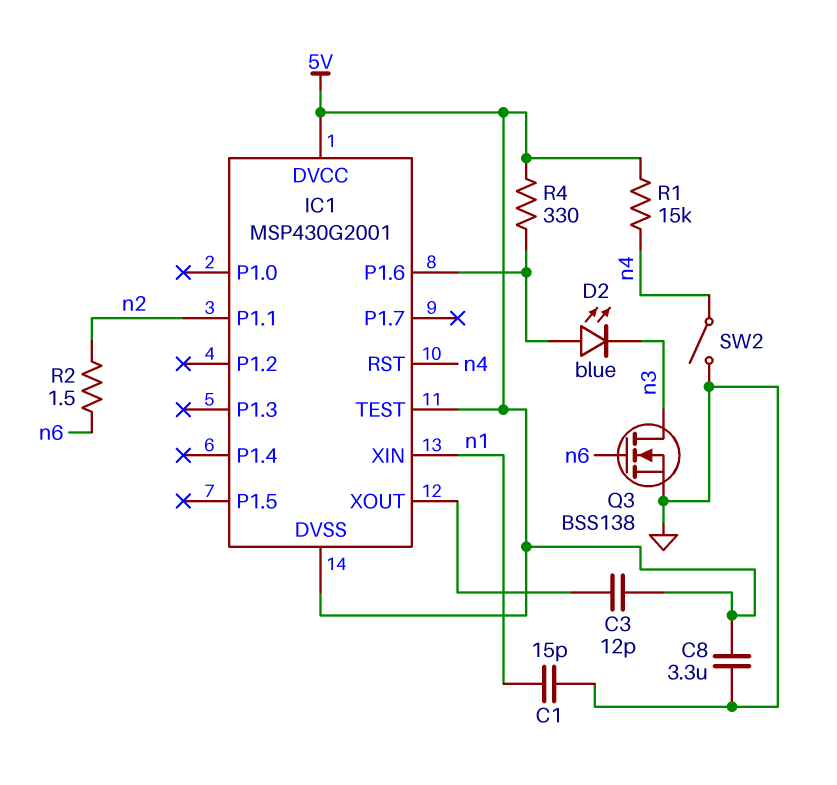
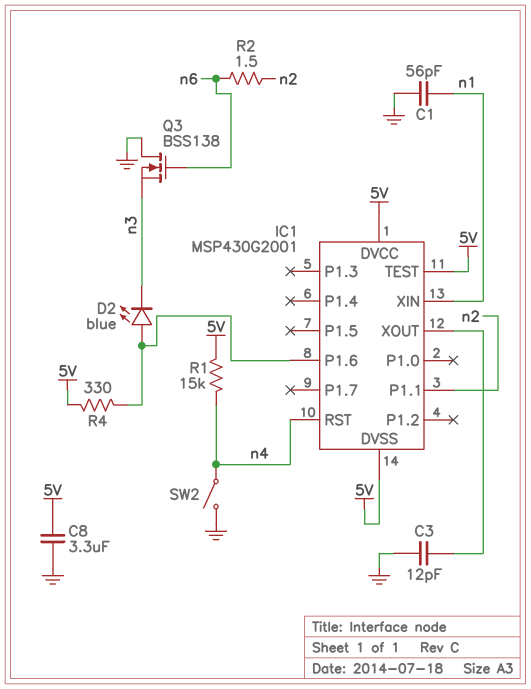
C1: 15pF (GND, n1) -> 56pF (GND, n1)
C3: 12pF (5V, IC1/XOUT) -> 12pF (GND, IC1/XOUT)
Q3: NMOS BSS138 (G n6, D n3, S GND) -> NMOS BSS138 (G n6, D GND, S n3)

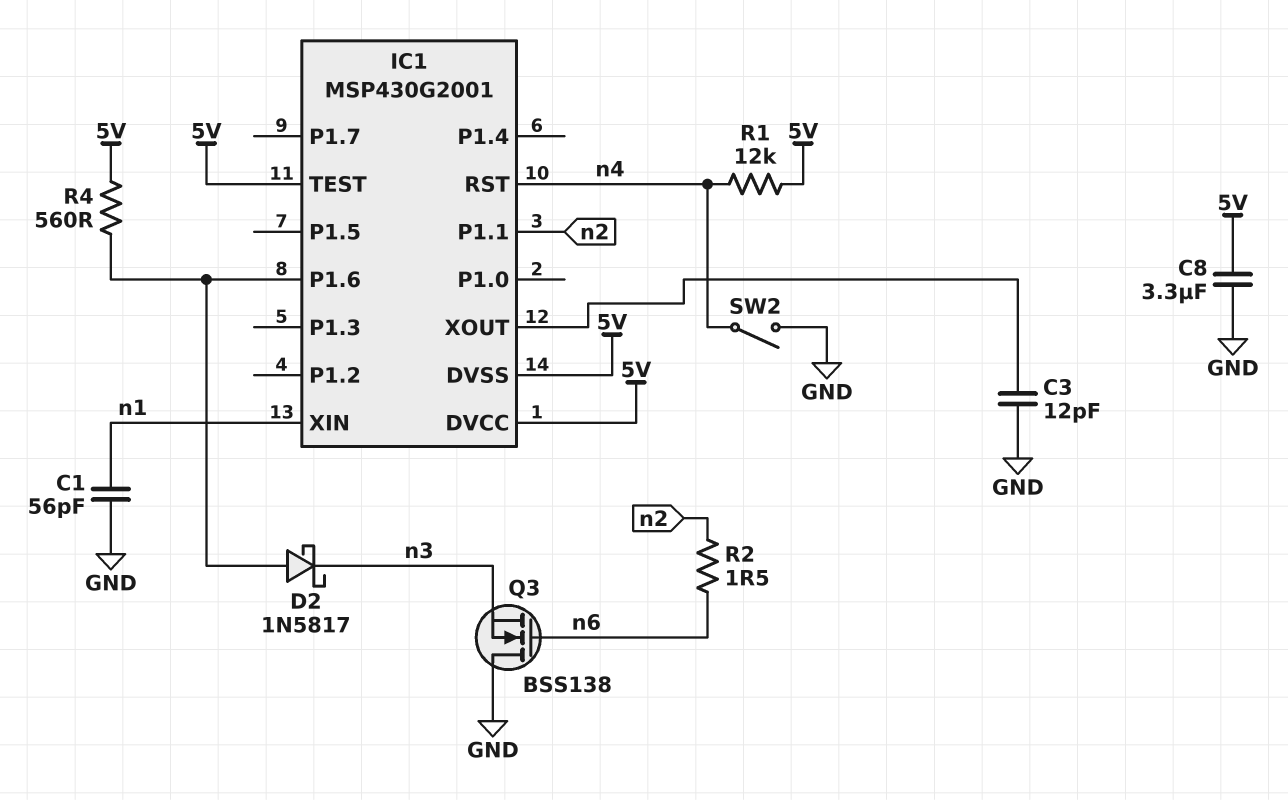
D2: LED blue (A IC1/P1.6, K n3) -> schottky 1N5817 (A IC1/P1.6, K n3)
R1: 15k (5V, n4) -> 12k (5V, n4)
R4: 330 (5V, IC1/P1.6) -> 560 (5V, IC1/P1.6)

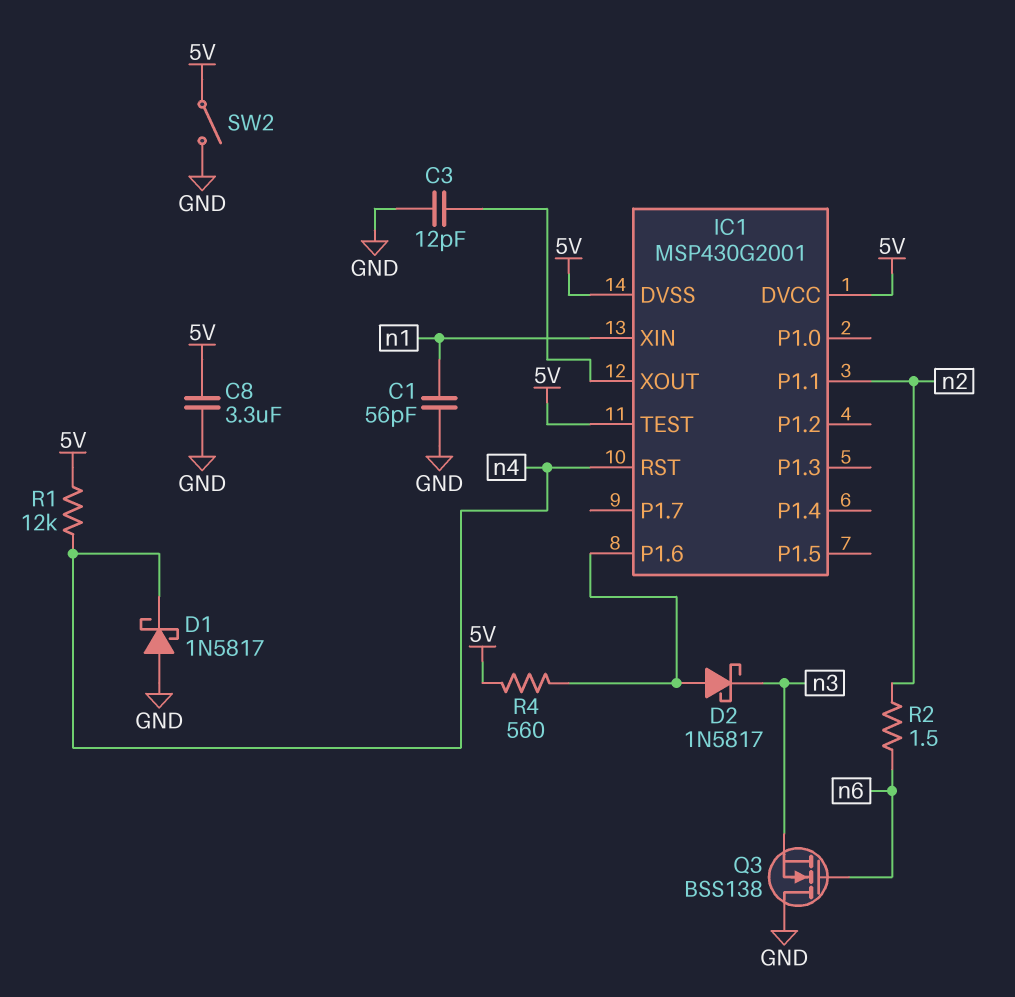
D1: none -> schottky 1N5817 (A GND, K n4)
SW2: switch (GND, n4) -> switch (5V, GND)

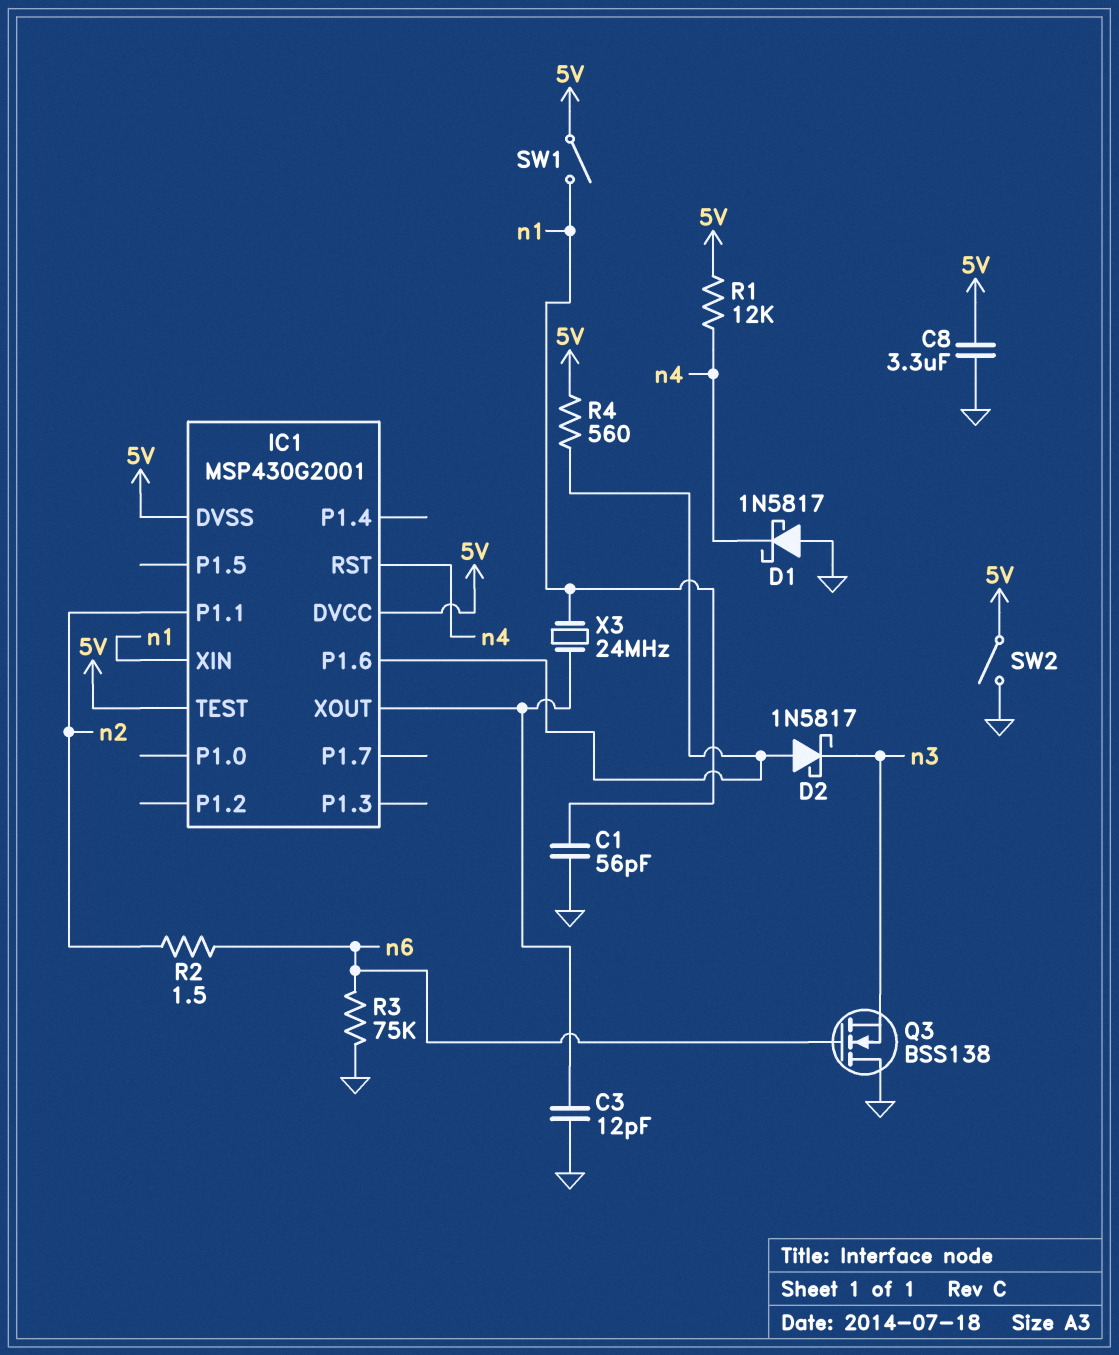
R3: none -> 75k (GND, n6)
SW1: none -> switch (5V, n1)
X3: none -> 24MHz (IC1/XOUT, n1)

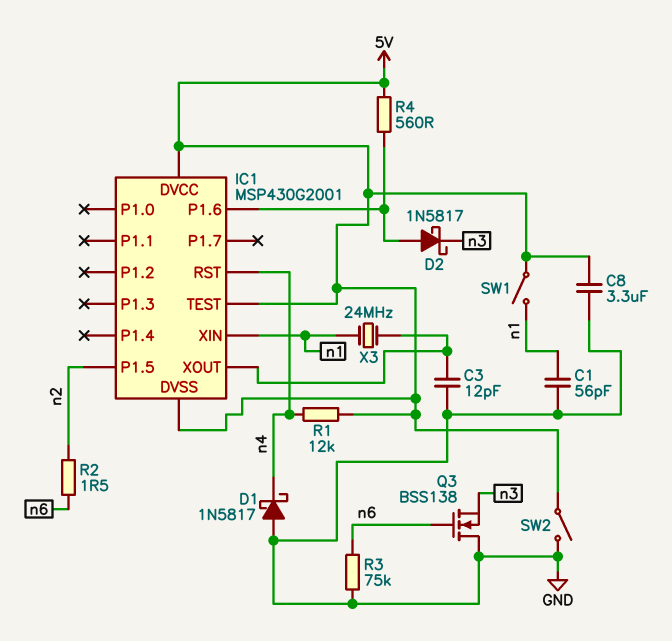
IC1 pin P1.1: n2 -> none
IC1 pin P1.5: none -> n2

